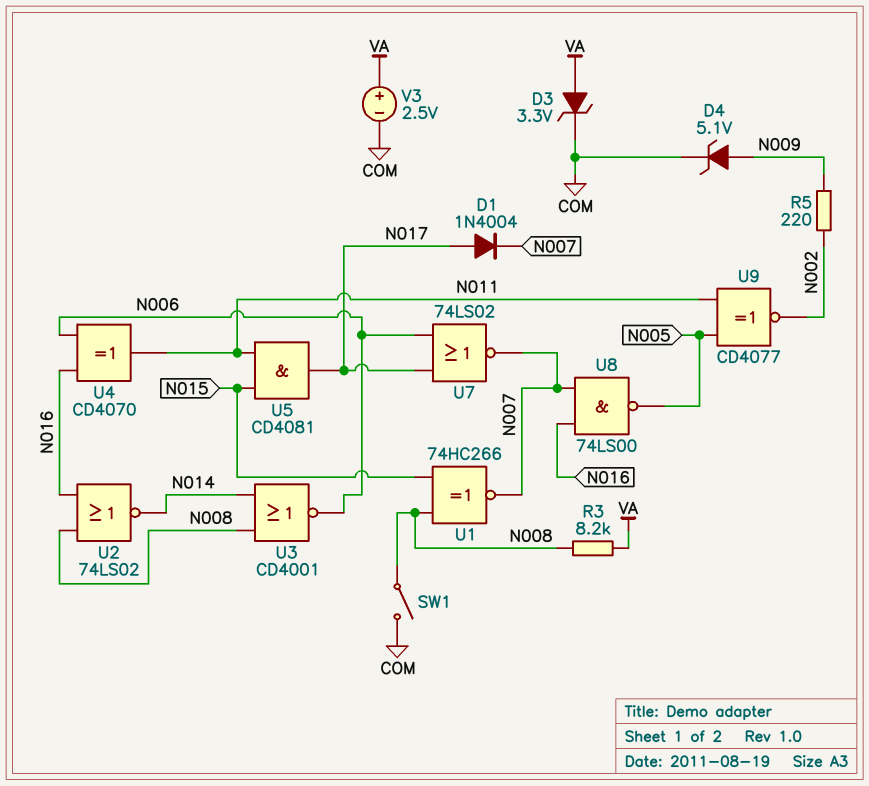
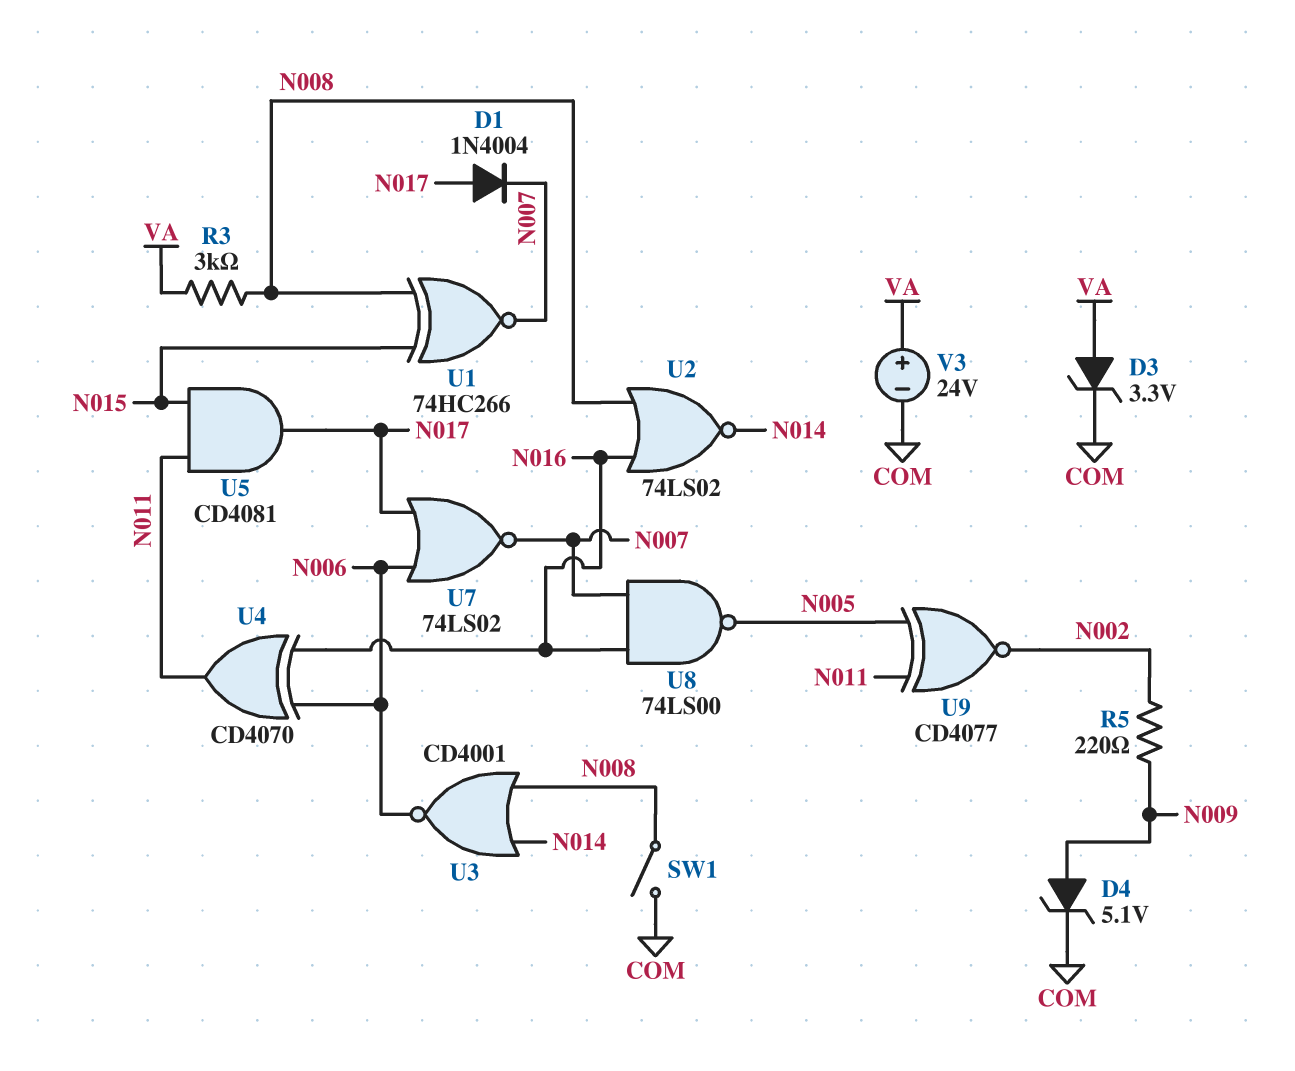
R3: 8.2k (N008, VA) -> 3k (N008, VA)
V3: 2.5V (plus VA, minus COM) -> 24V (plus VA, minus COM)

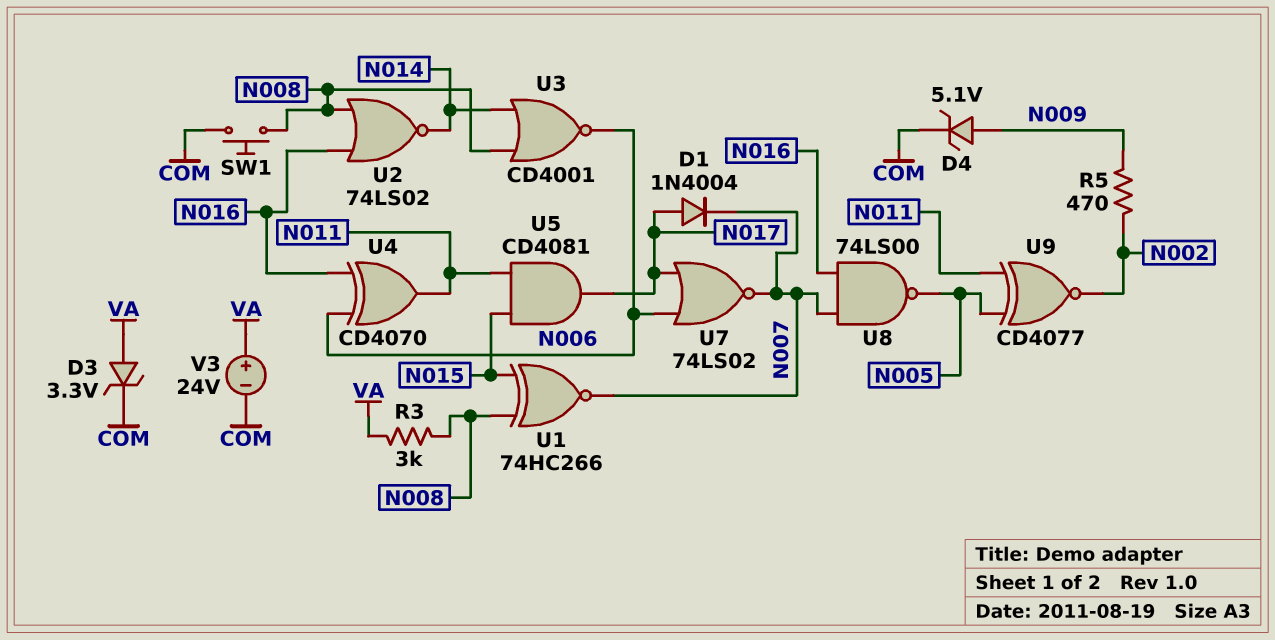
R5: 220 (N002, N009) -> 470 (N002, N009)
SW1: switch (COM, N008) -> button (COM, N008)

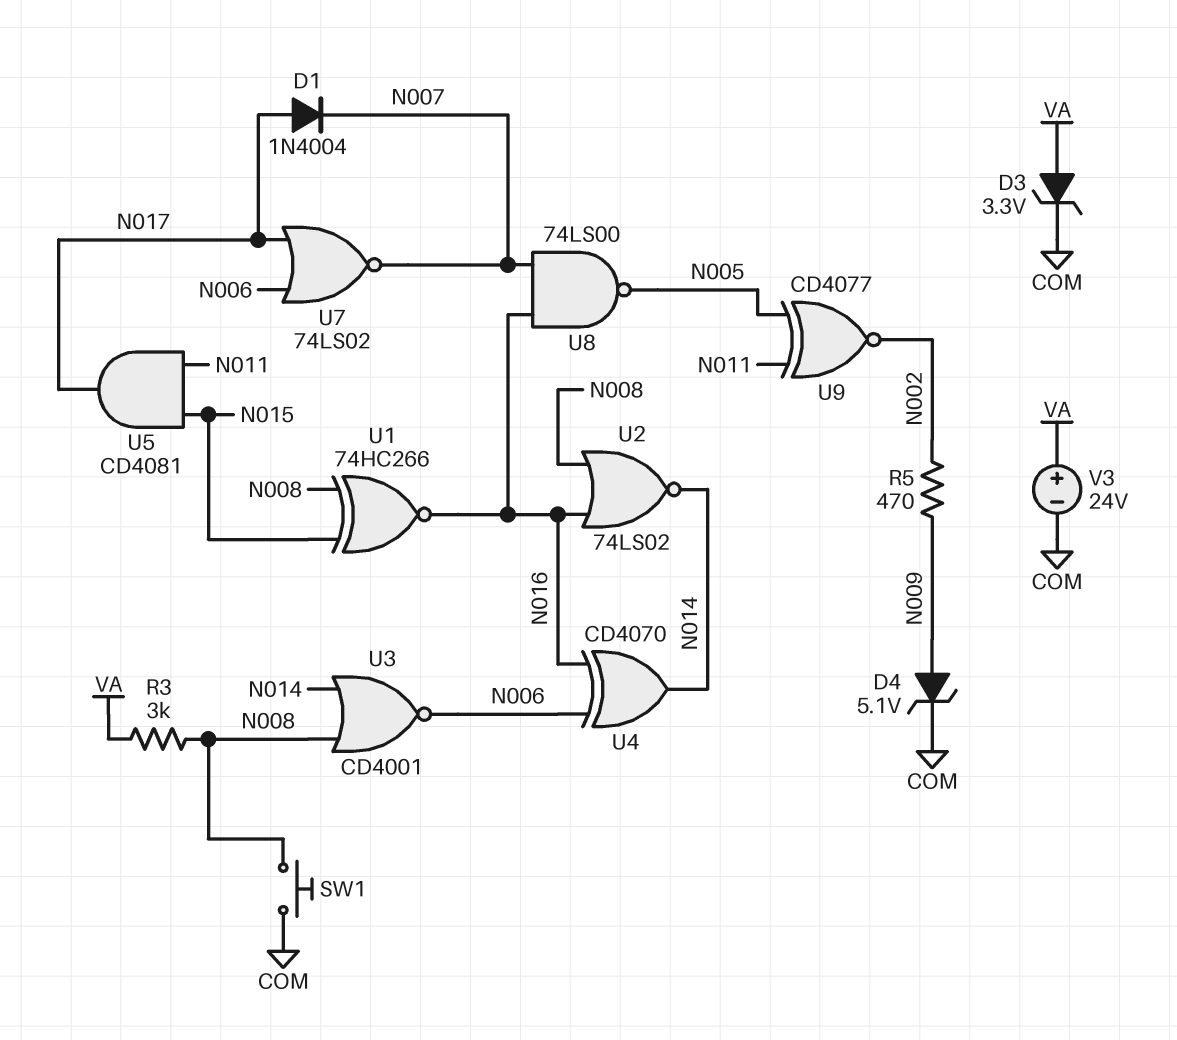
U1: XNOR 74HC266 (in N008, in N015, out N007) -> XNOR 74HC266 (in N008, in N015, out N016)
U4: XOR CD4070 (in N006, in N016, out N011) -> XOR CD4070 (in N006, in N016, out N014)

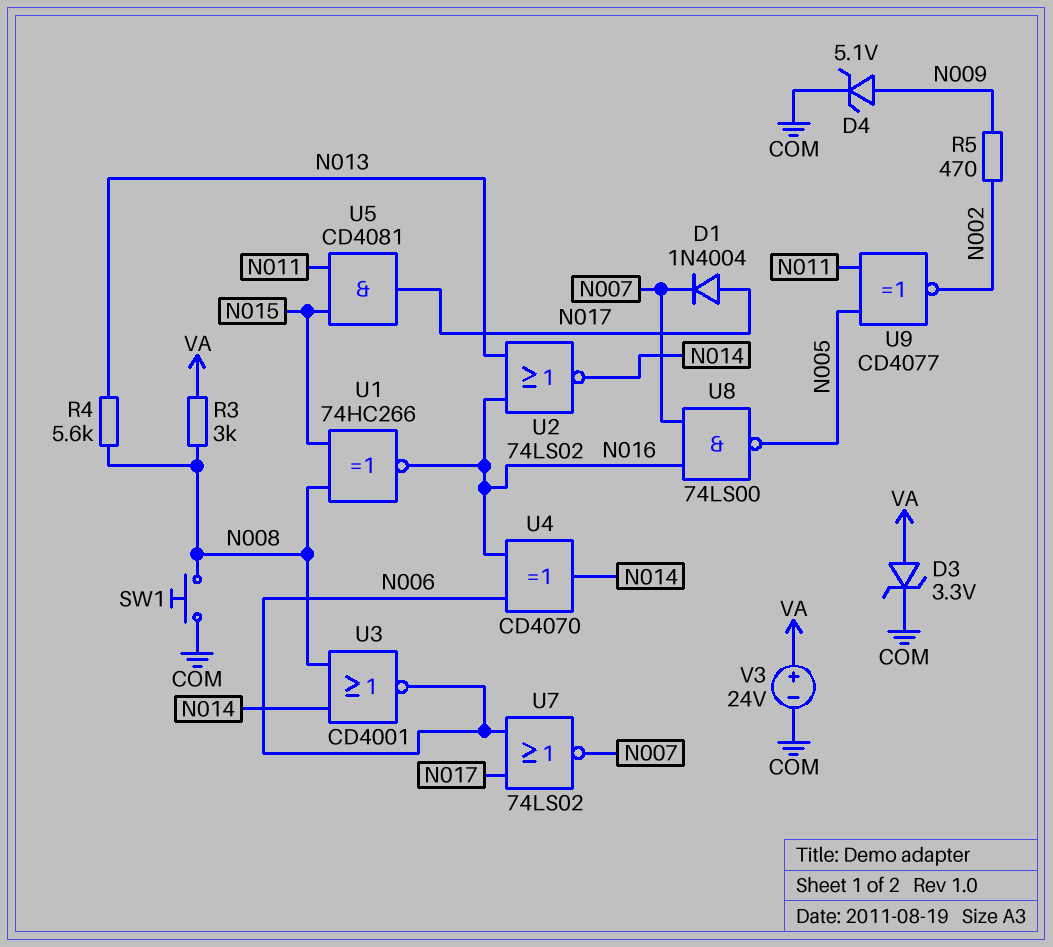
R4: none -> 5.6k (N008, N013)
U2: NOR 74LS02 (in N008, in N016, out N014) -> NOR 74LS02 (in N013, in N016, out N014)

